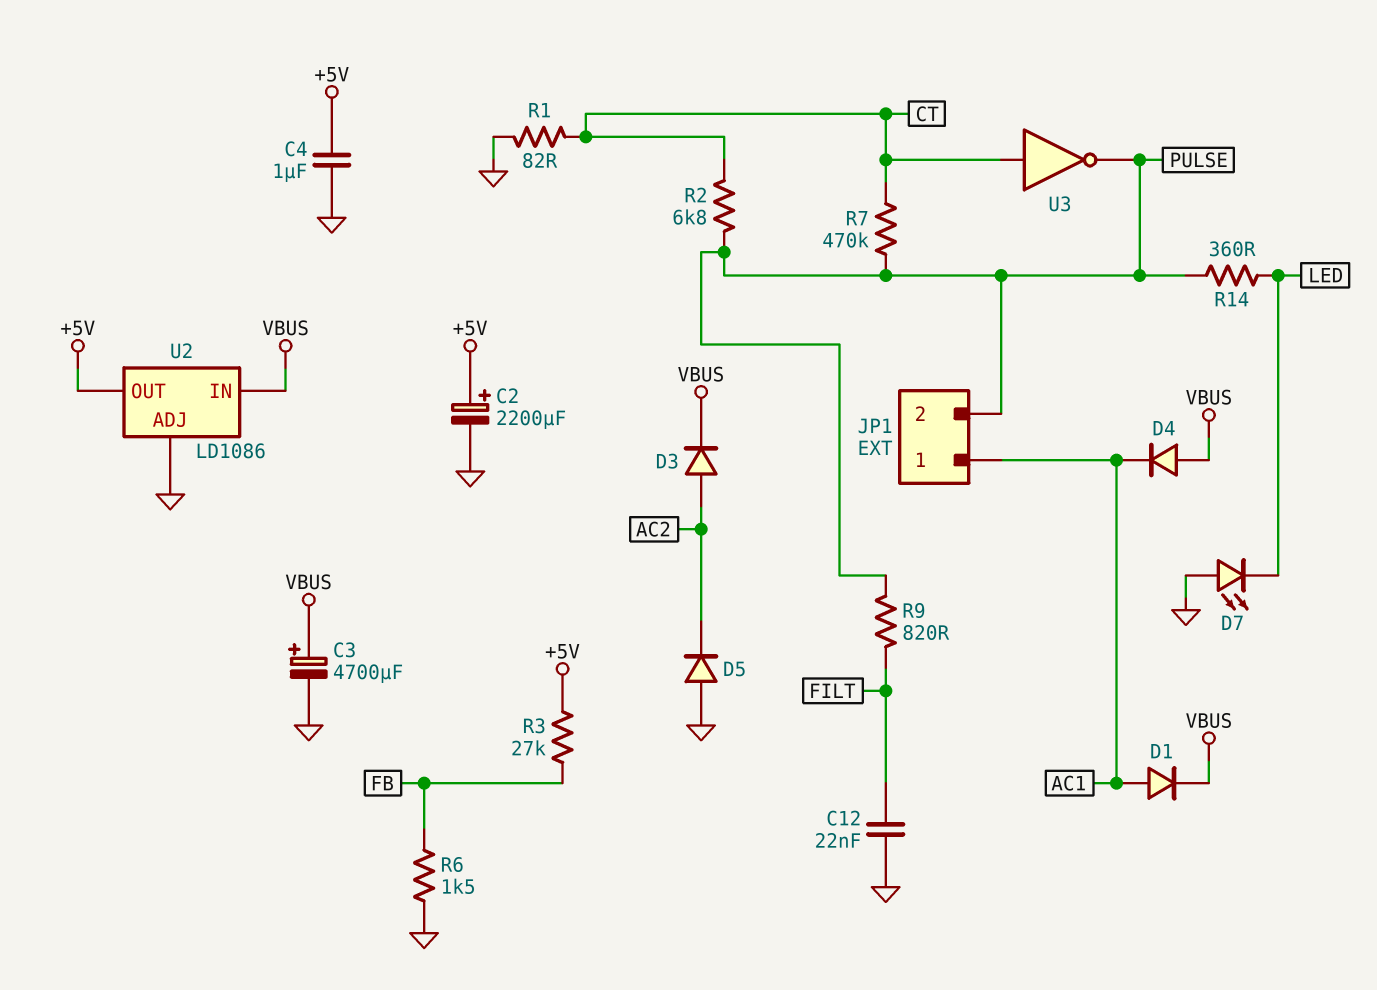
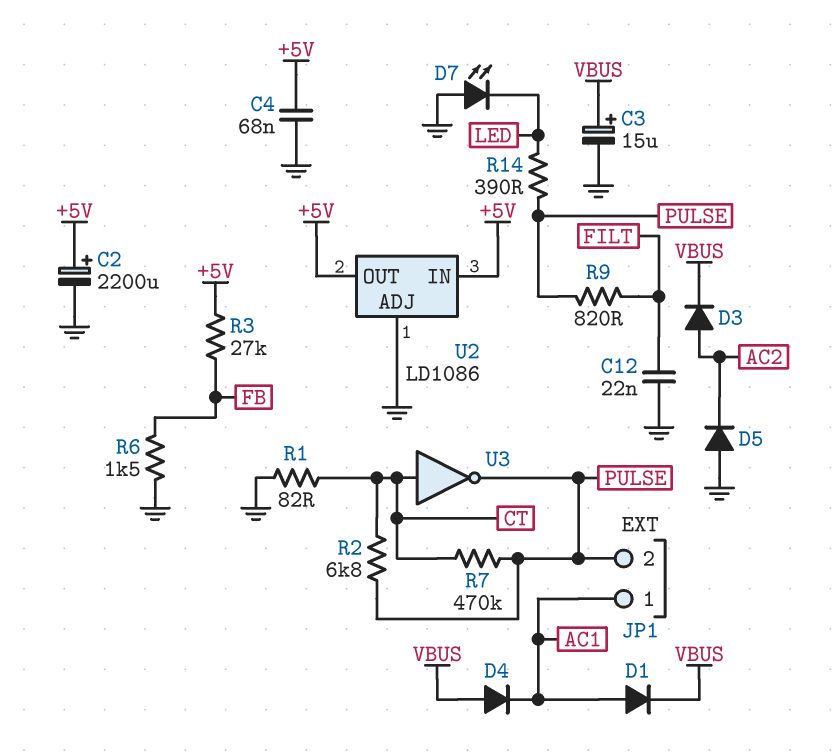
C3: 4700uF (plus VBUS, minus GND) -> 15uF (plus VBUS, minus GND)
C4: 1uF (+5V, GND) -> 68nF (+5V, GND)
R14: 360 (LED, PULSE) -> 390 (LED, PULSE)
U2 pin IN: VBUS -> +5V

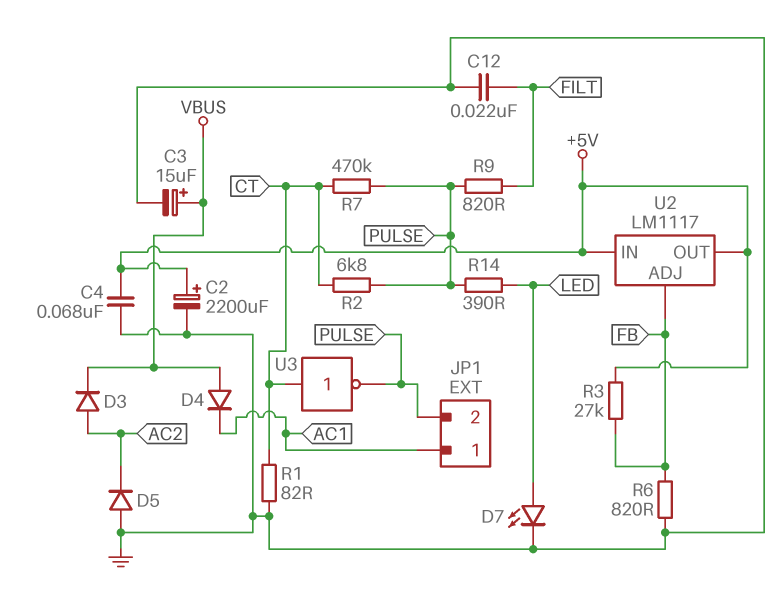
D1: diode (A AC1, K VBUS) -> none
D7: LED (A GND, K LED) -> LED (A LED, K GND)
R6: 1.5k (FB, GND) -> 820 (FB, GND)
U2: LD1086 -> LM1117
U2 pin ADJ: GND -> FB

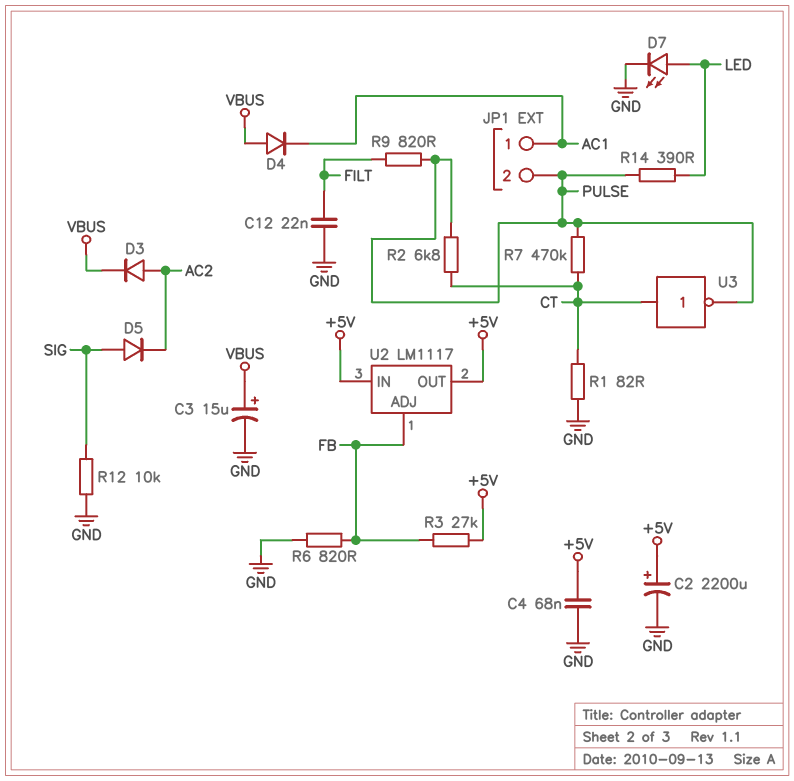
D5: diode (A GND, K AC2) -> diode (A SIG, K AC2)
R12: none -> 10k (GND, SIG)

